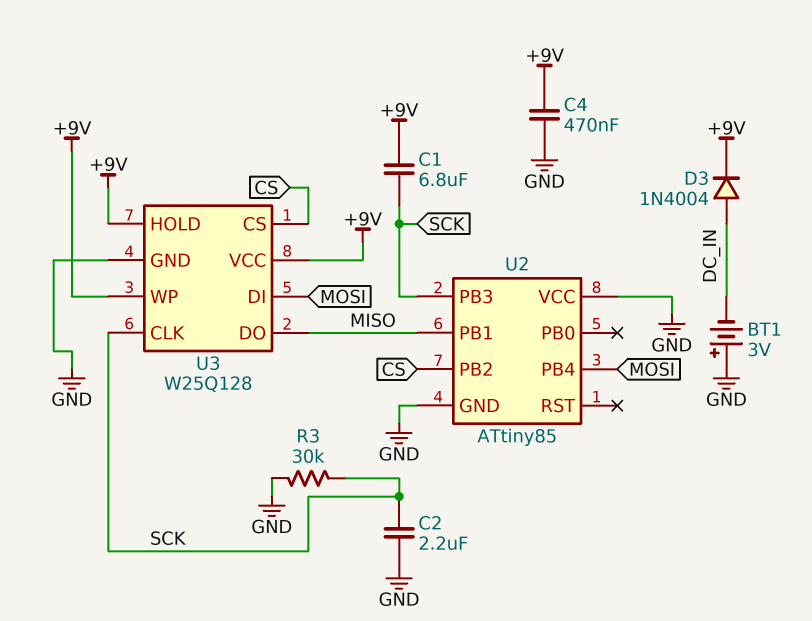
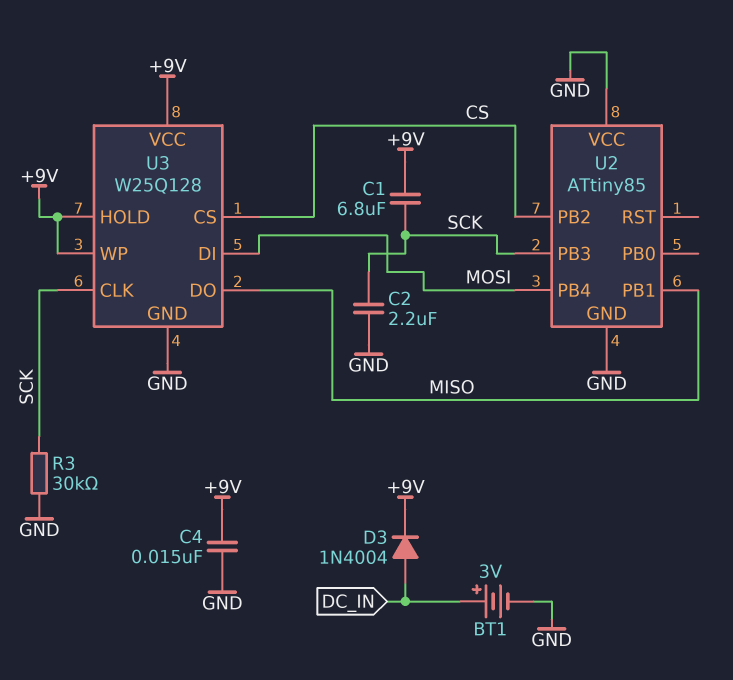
BT1: 3V (plus GND, minus DC_IN) -> 3V (plus DC_IN, minus GND)
C4: 470nF (+9V, GND) -> 15nF (+9V, GND)

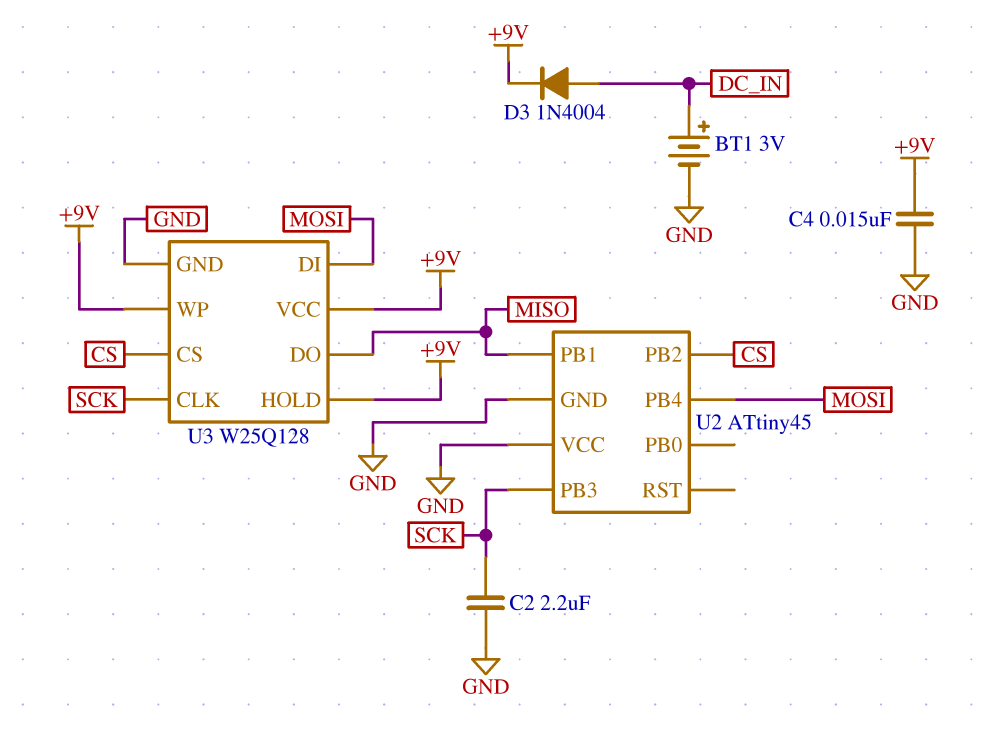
C1: 6.8uF (+9V, SCK) -> none
R3: 30k (GND, SCK) -> none
U2: ATtiny85 -> ATtiny45

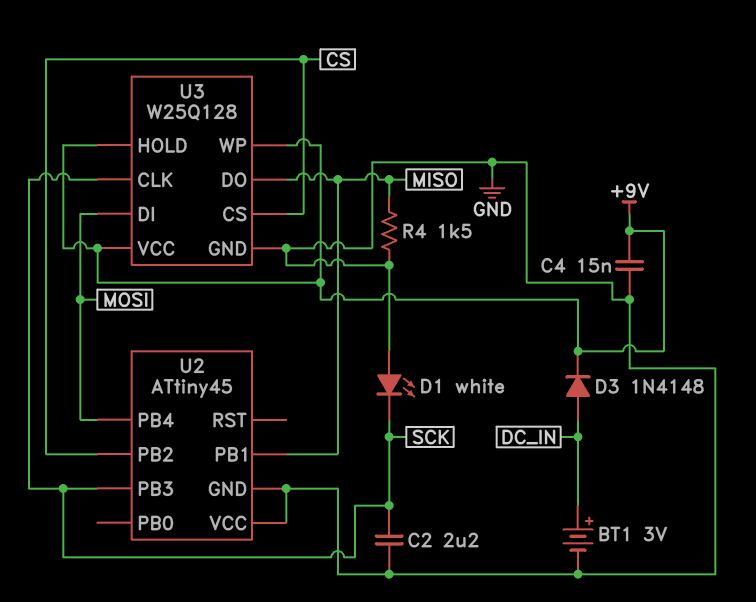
D1: none -> LED white (A GND, K SCK)
D3: diode 1N4004 (A DC_IN, K +9V) -> diode 1N4148 (A DC_IN, K +9V)
R4: none -> 1.5k (GND, MISO)

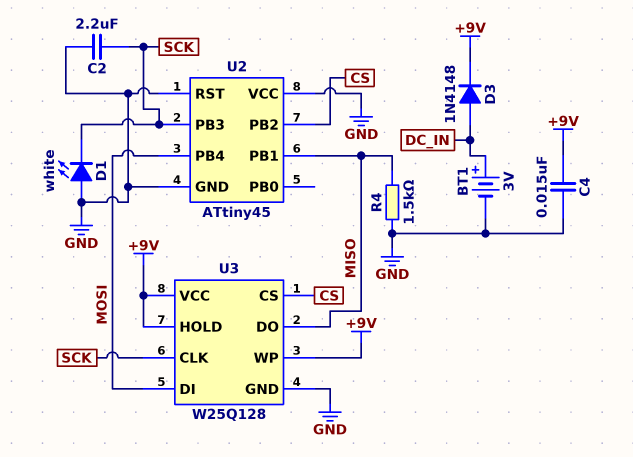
U2 pin RST: none -> GND

